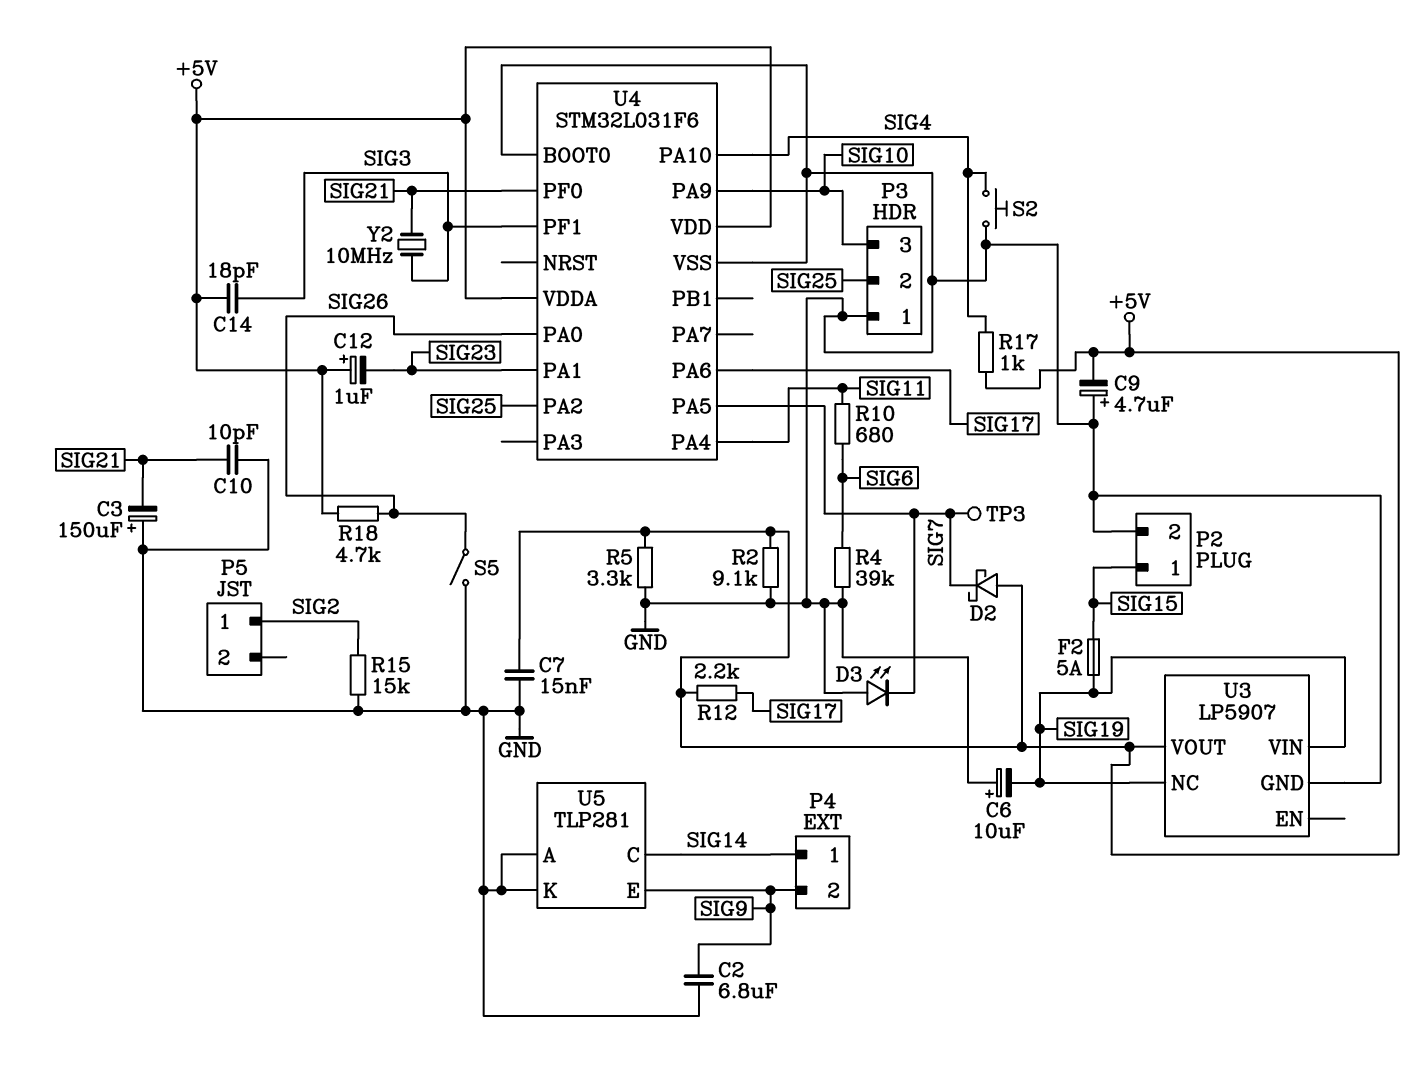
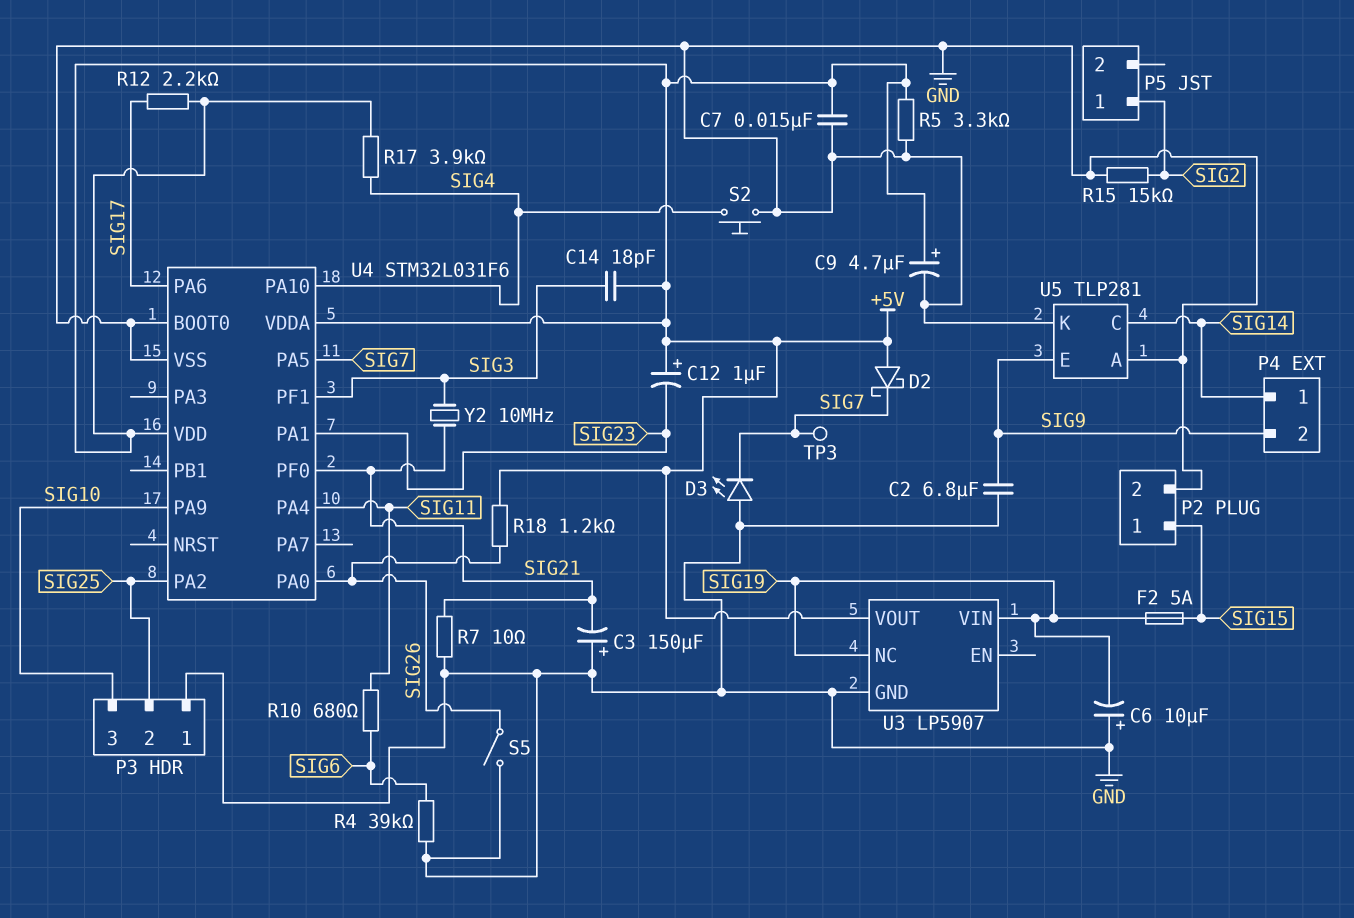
C9: 4.7uF (plus GND, minus +5V) -> 4.7uF (plus +5V, minus GND)
C10: 10pF (GND, SIG21) -> none
R2: 9.1k (+5V, GND) -> none
R7: none -> 10 (GND, SIG21)
R17: 1k (+5V, SIG4) -> 3.9k (+5V, SIG4)
R18: 4.7k (+5V, SIG26) -> 1.2k (+5V, SIG26)

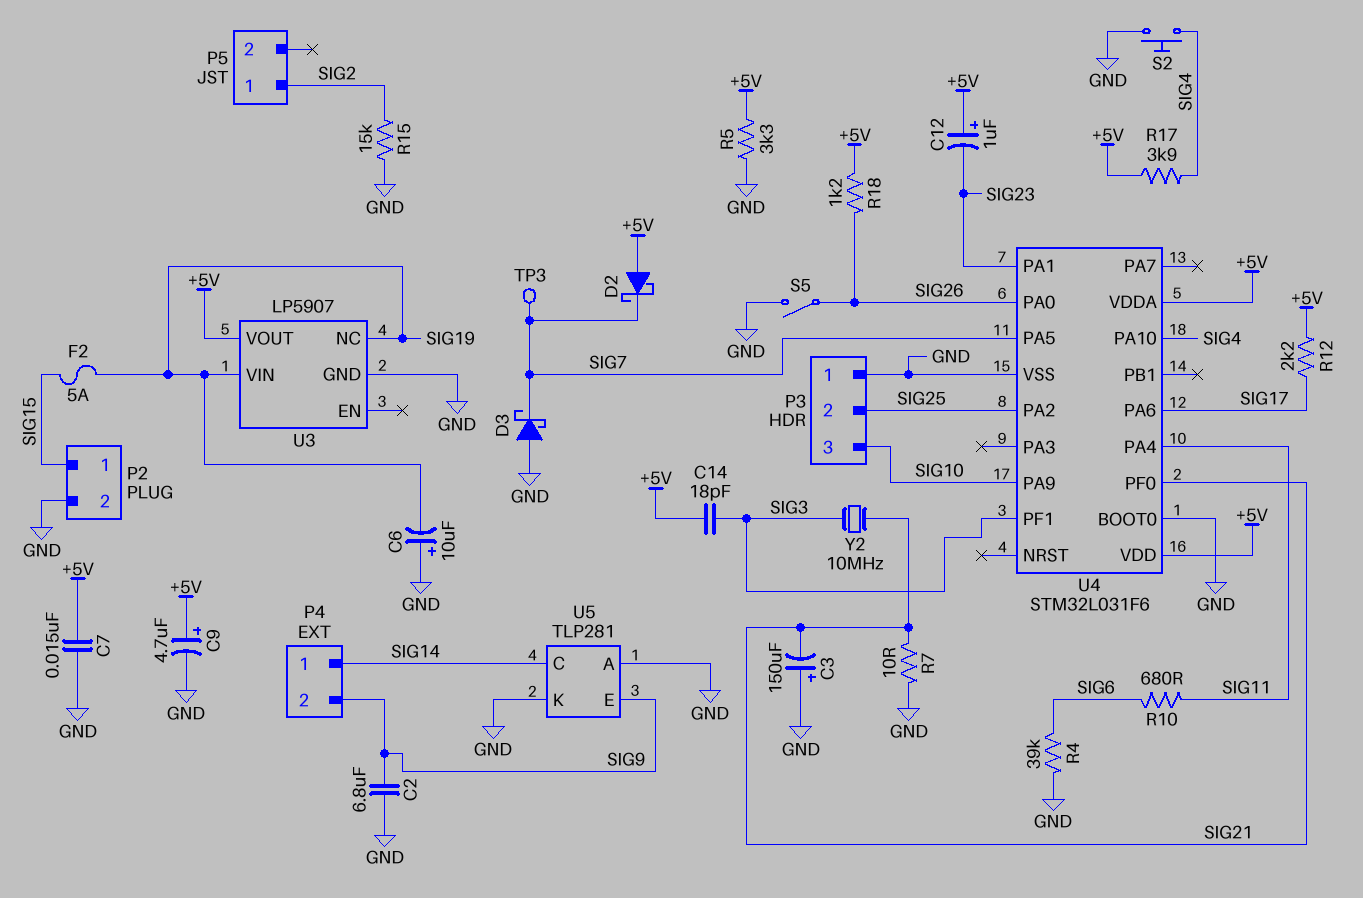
D3: LED (A GND, K SIG7) -> schottky (A GND, K SIG7)

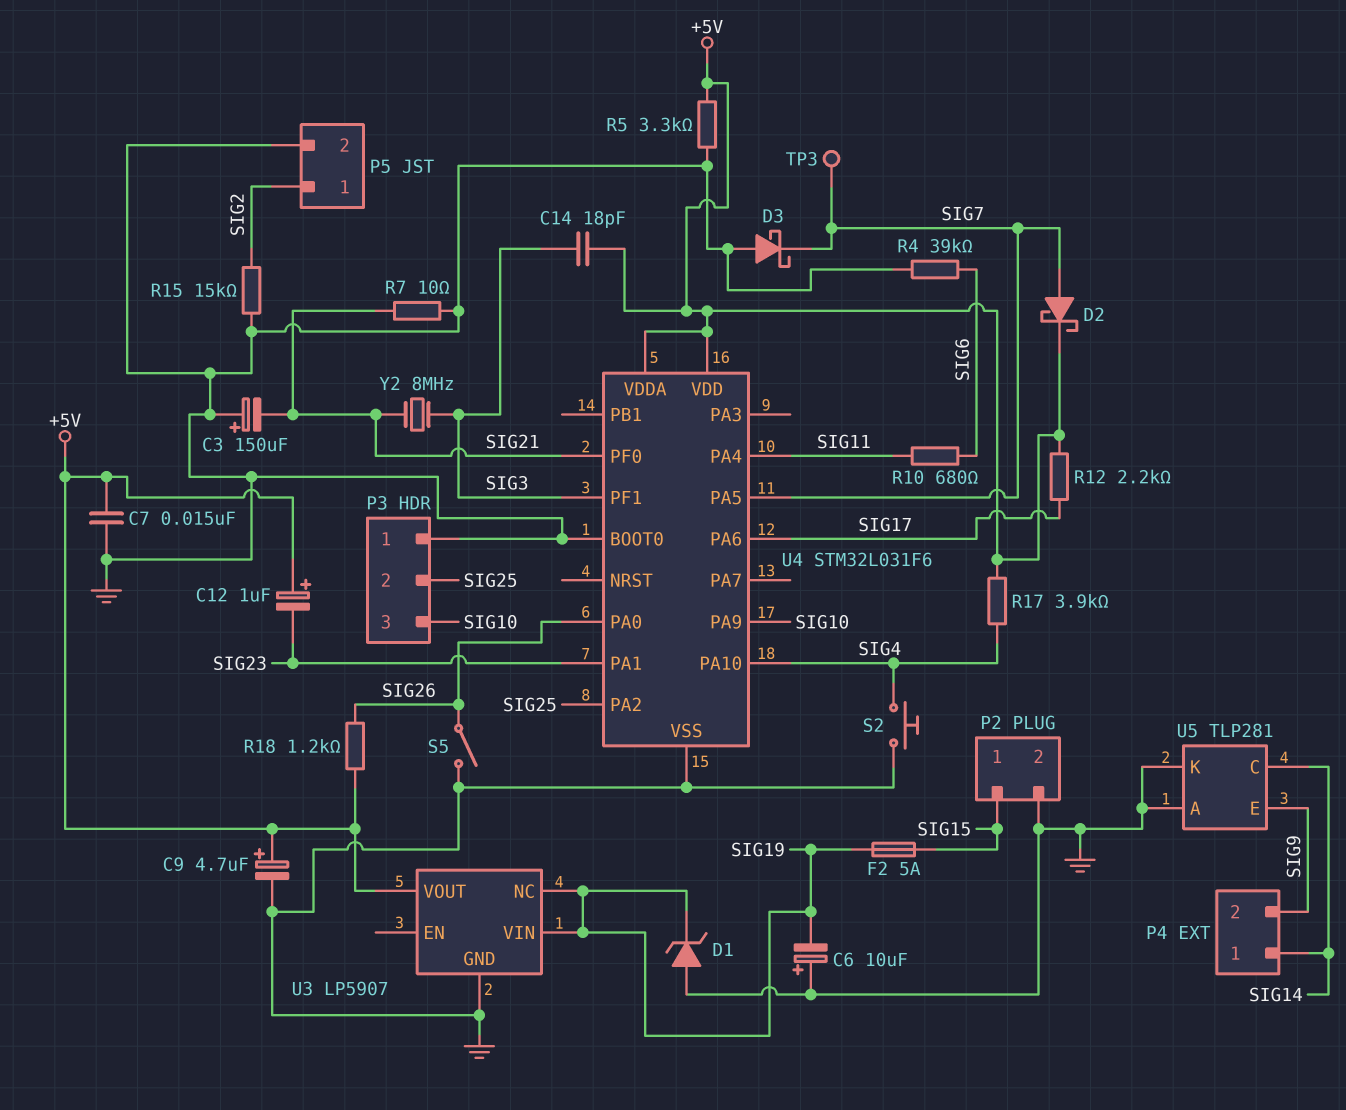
C2: 6.8uF (GND, SIG9) -> none
D1: none -> zener (A GND, K SIG19)
D2: schottky (A +5V, K SIG7) -> schottky (A SIG7, K +5V)
P5 pin 2: none -> GND
Y2: 10MHz (SIG3, SIG21) -> 8MHz (SIG3, SIG21)

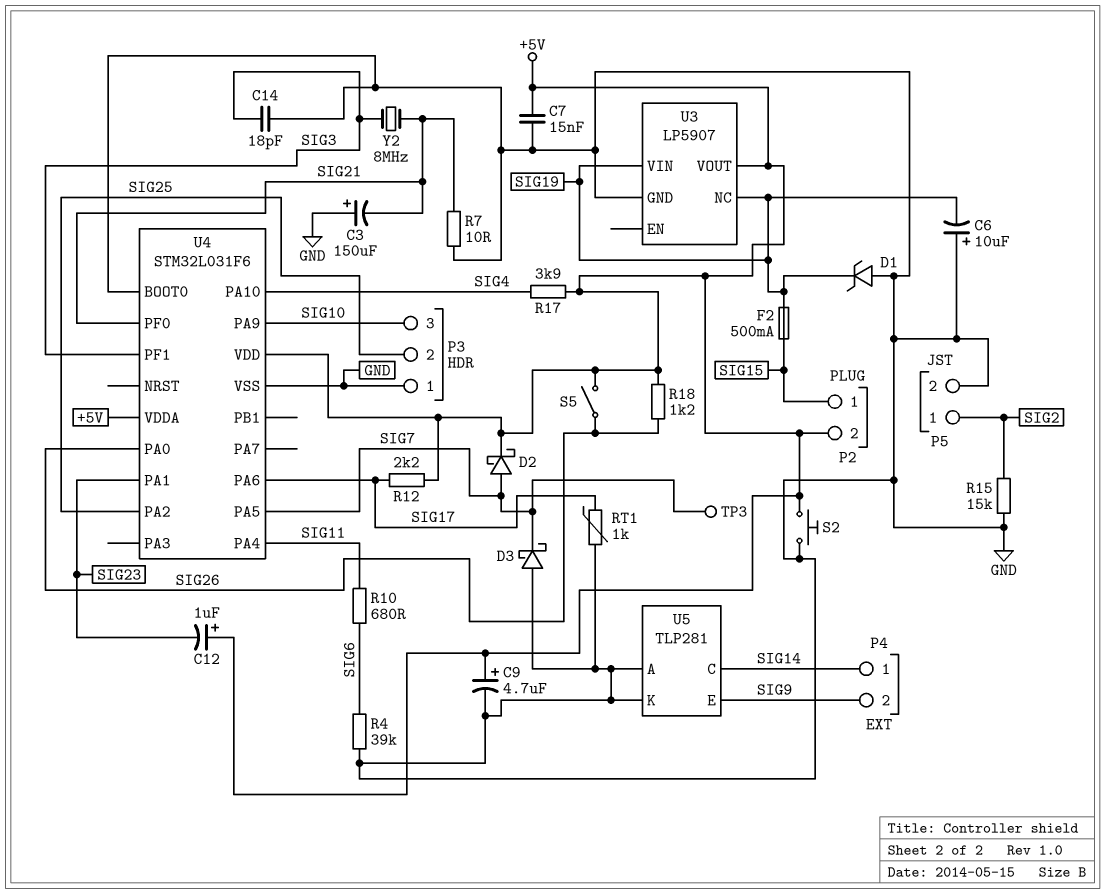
C14: 18pF (+5V, SIG3) -> 18pF (GND, SIG3)
F2: 5A (SIG15, SIG19) -> 500mA (SIG15, SIG19)
P2 pin 2: GND -> +5V
R5: 3.3k (+5V, GND) -> none
RT1: none -> 1k (GND, SIG17)
S2: button (GND, SIG4) -> button (+5V, GND)
S5: switch (GND, SIG26) -> switch (+5V, SIG26)

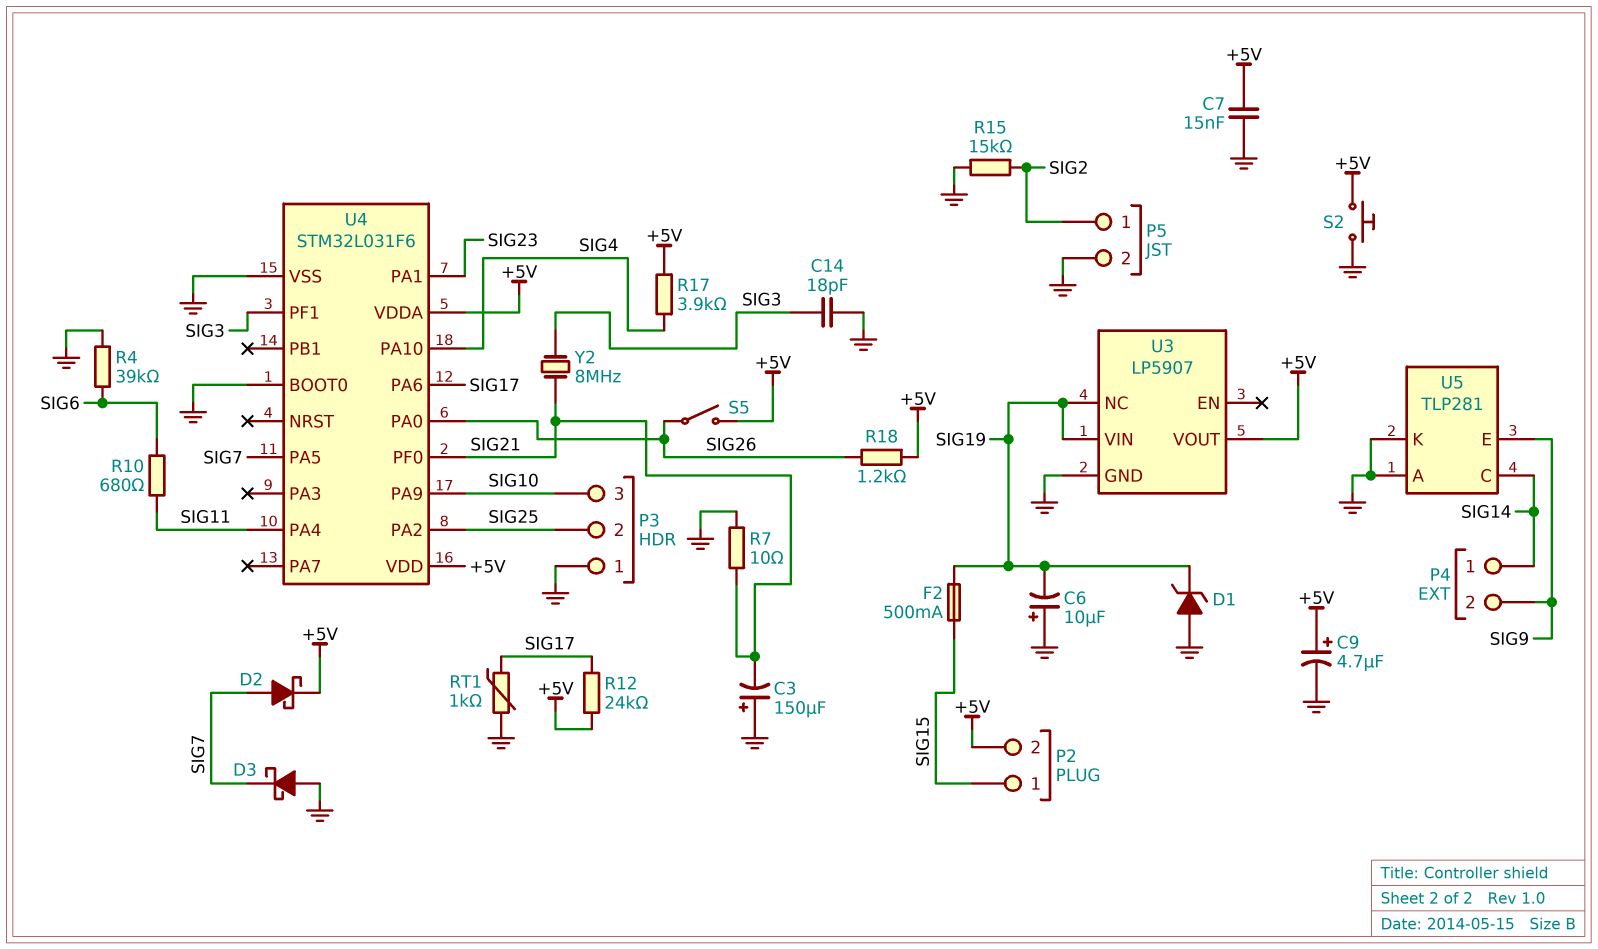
C12: 1uF (plus +5V, minus SIG23) -> none
R12: 2.2k (+5V, SIG17) -> 24k (+5V, SIG17)
TP3: test point (SIG7) -> none

